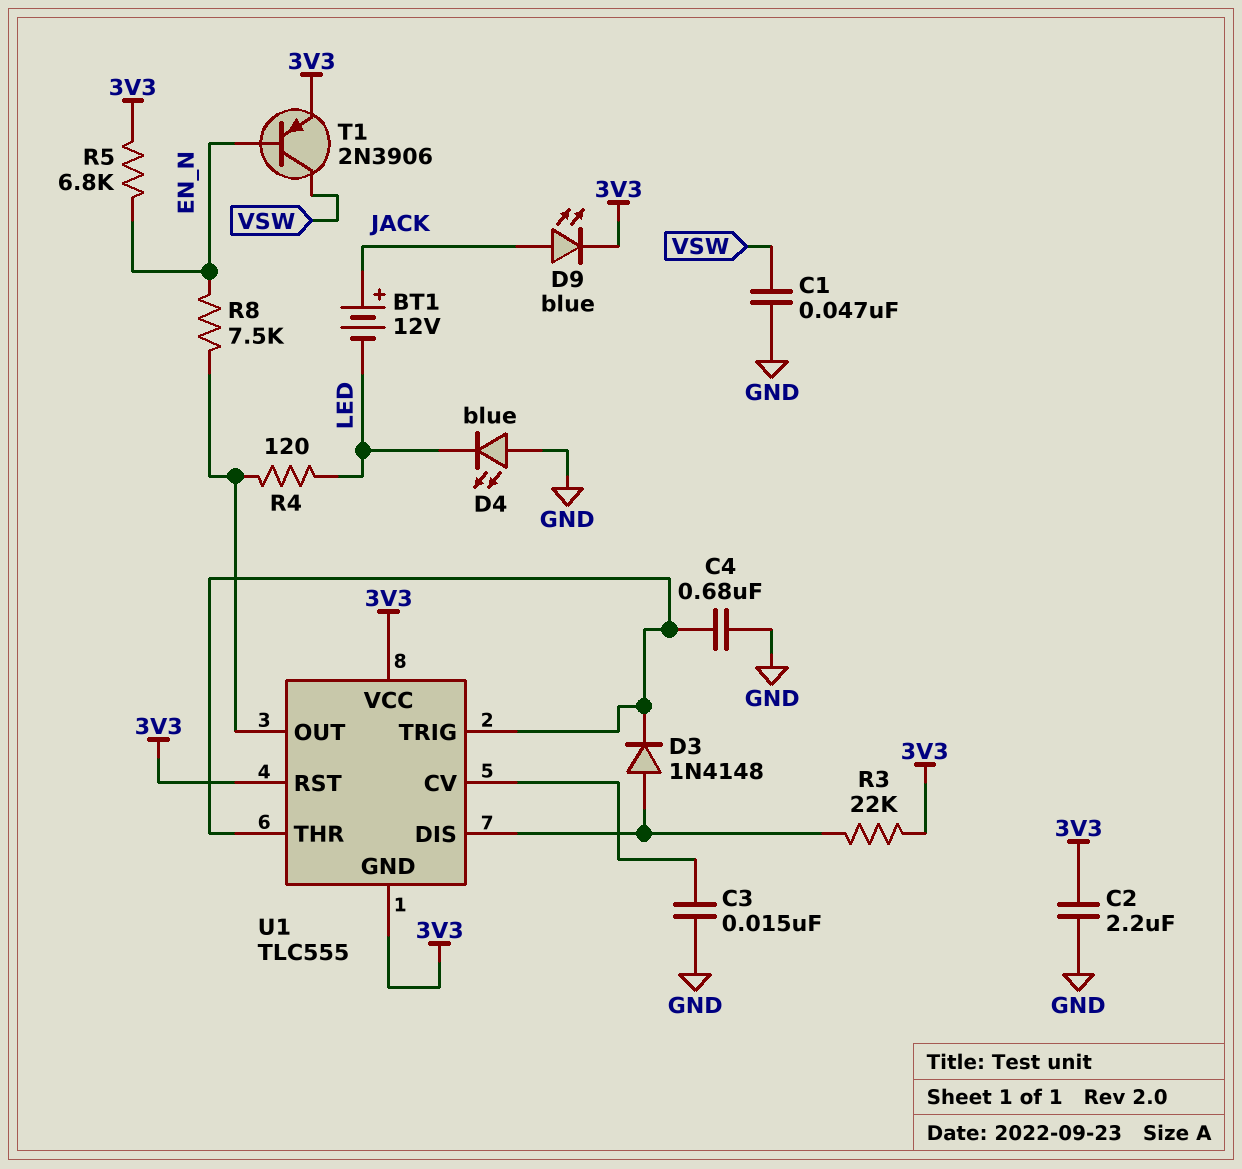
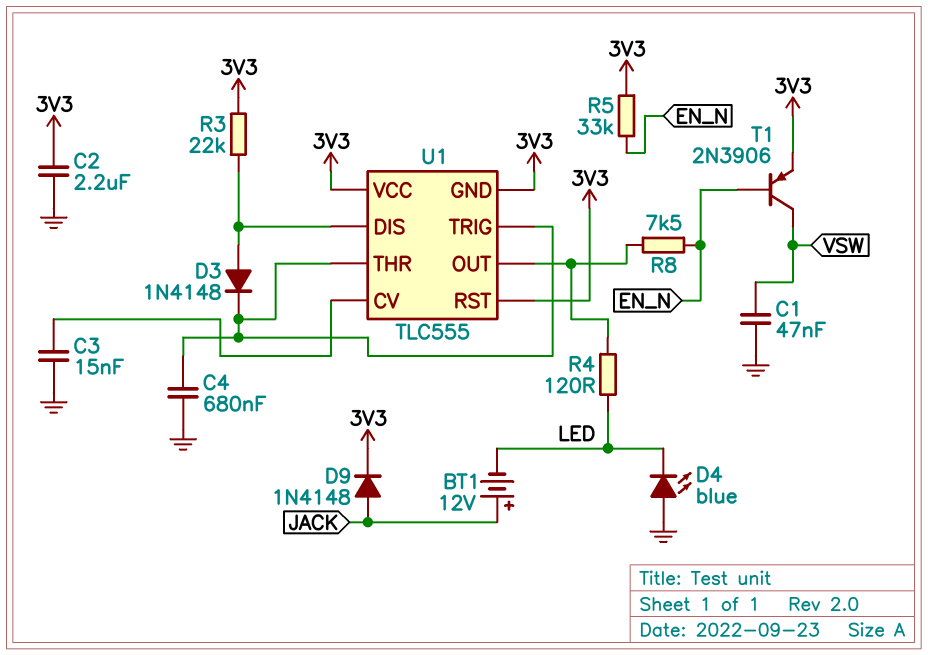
D9: LED blue (A JACK, K 3V3) -> diode 1N4148 (A JACK, K 3V3)
R5: 6.8k (3V3, EN_N) -> 33k (3V3, EN_N)

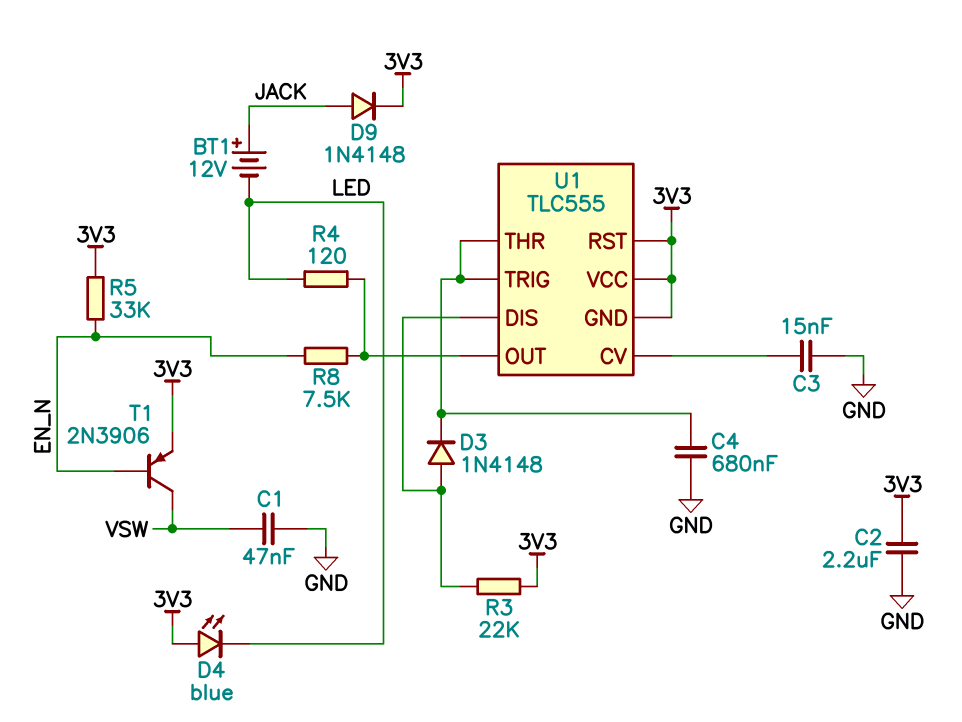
D4: LED blue (A GND, K LED) -> LED blue (A 3V3, K LED)

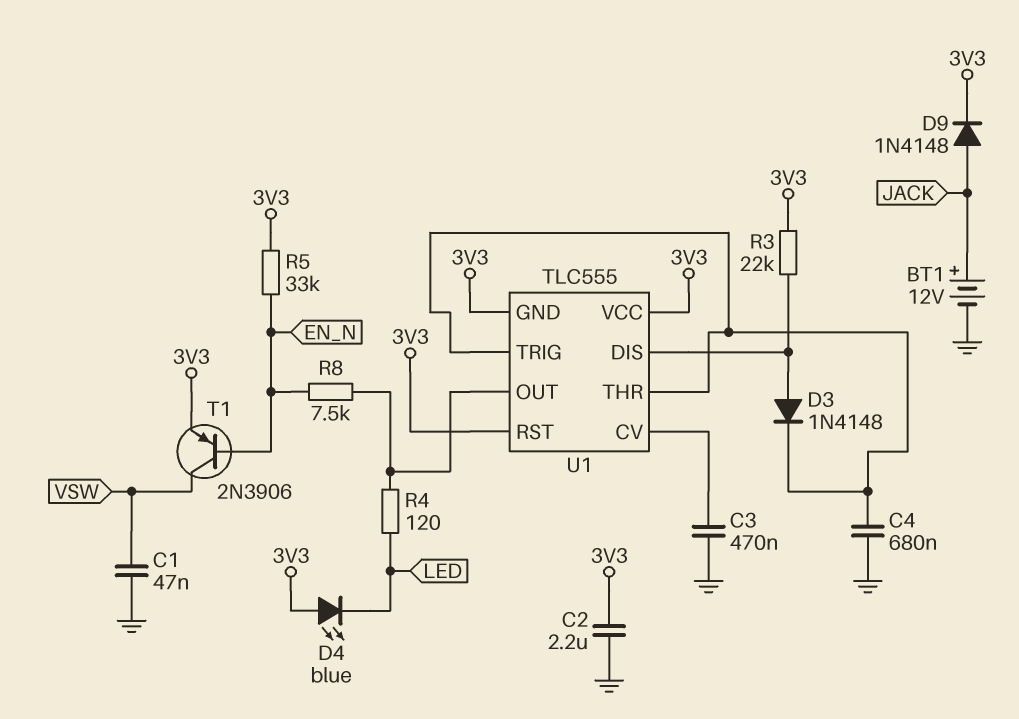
BT1: 12V (plus JACK, minus LED) -> 12V (plus JACK, minus GND)
C3: 15nF (GND, U1/CV) -> 470nF (GND, U1/CV)

